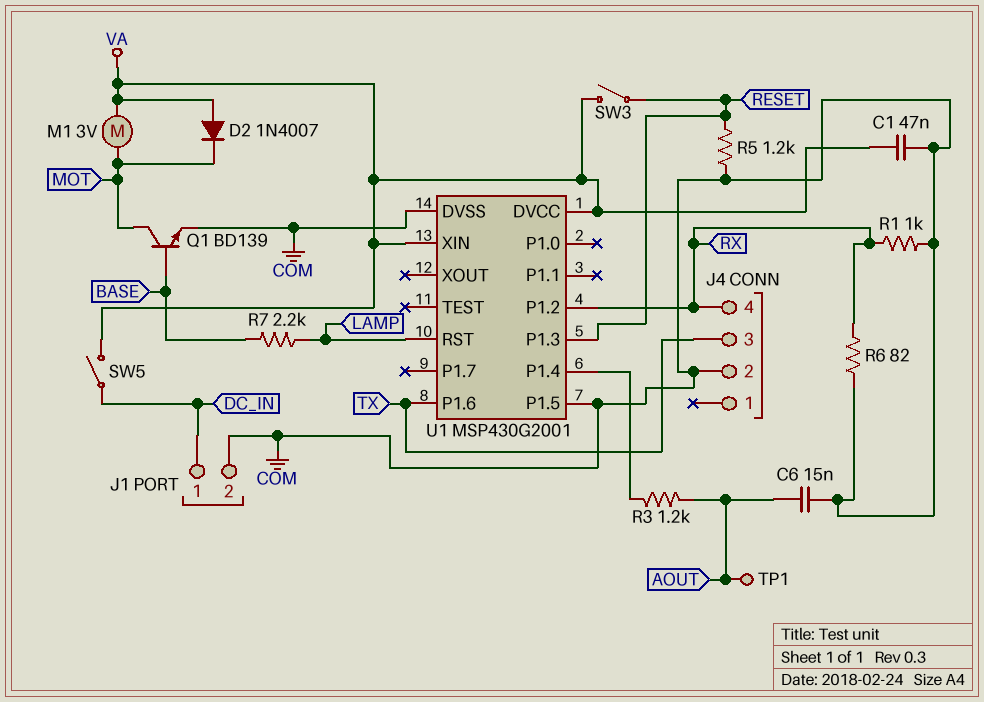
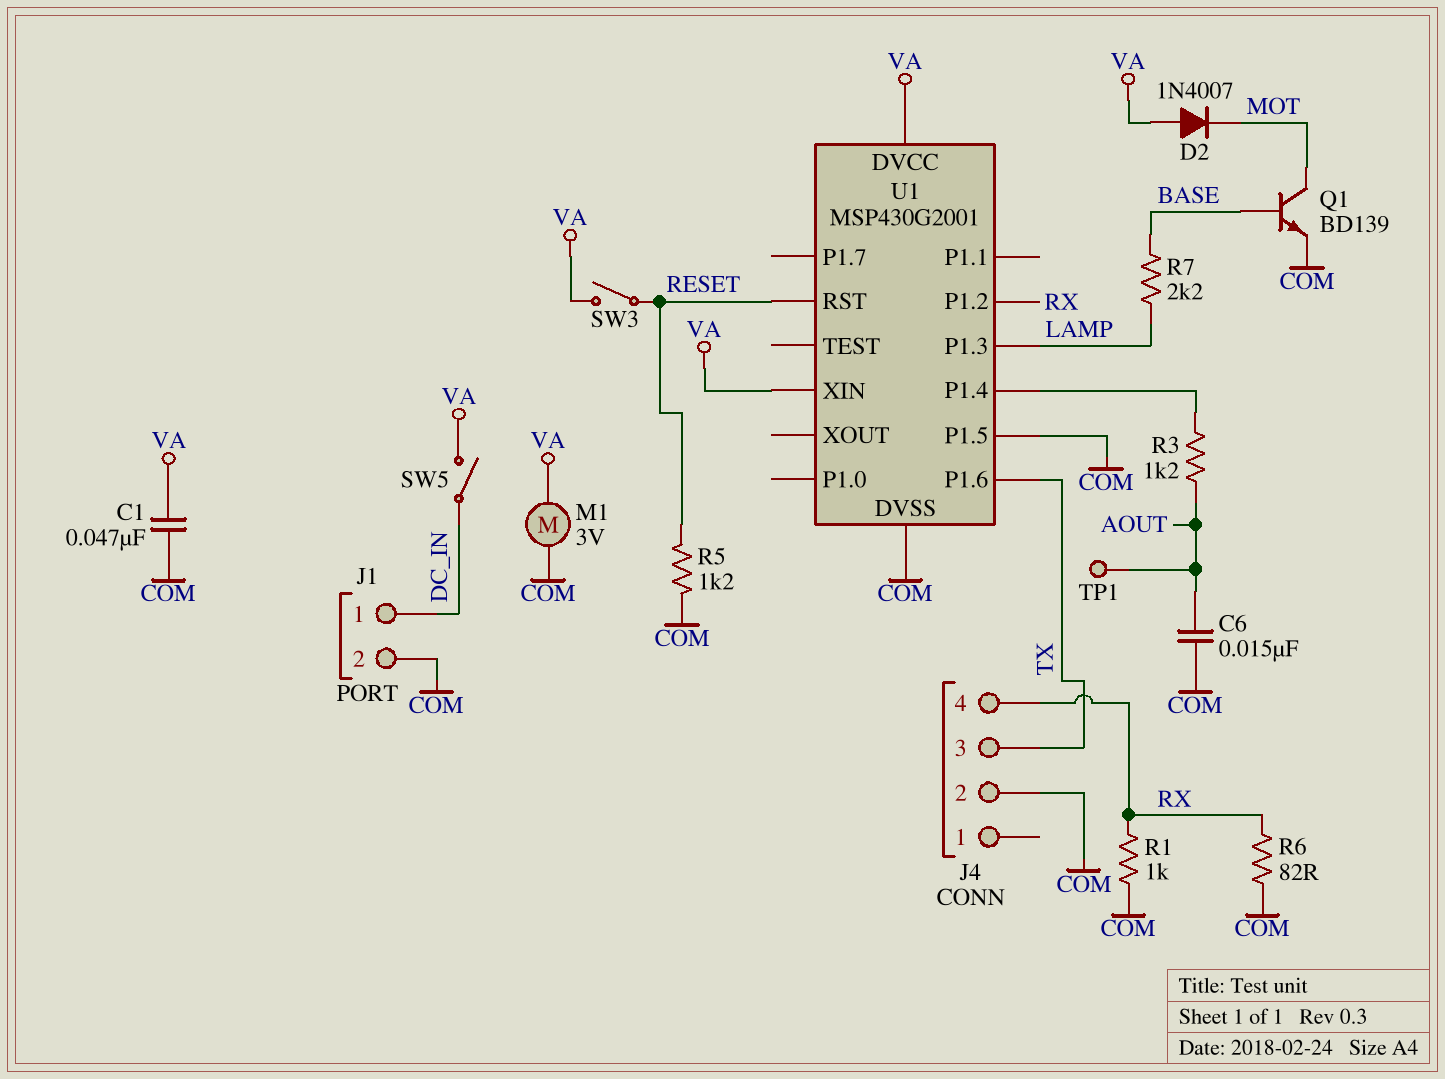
M1: motor 3V (MOT, VA) -> motor 3V (COM, VA)
U1 pin P1.3: RESET -> LAMP
U1 pin RST: LAMP -> RESET

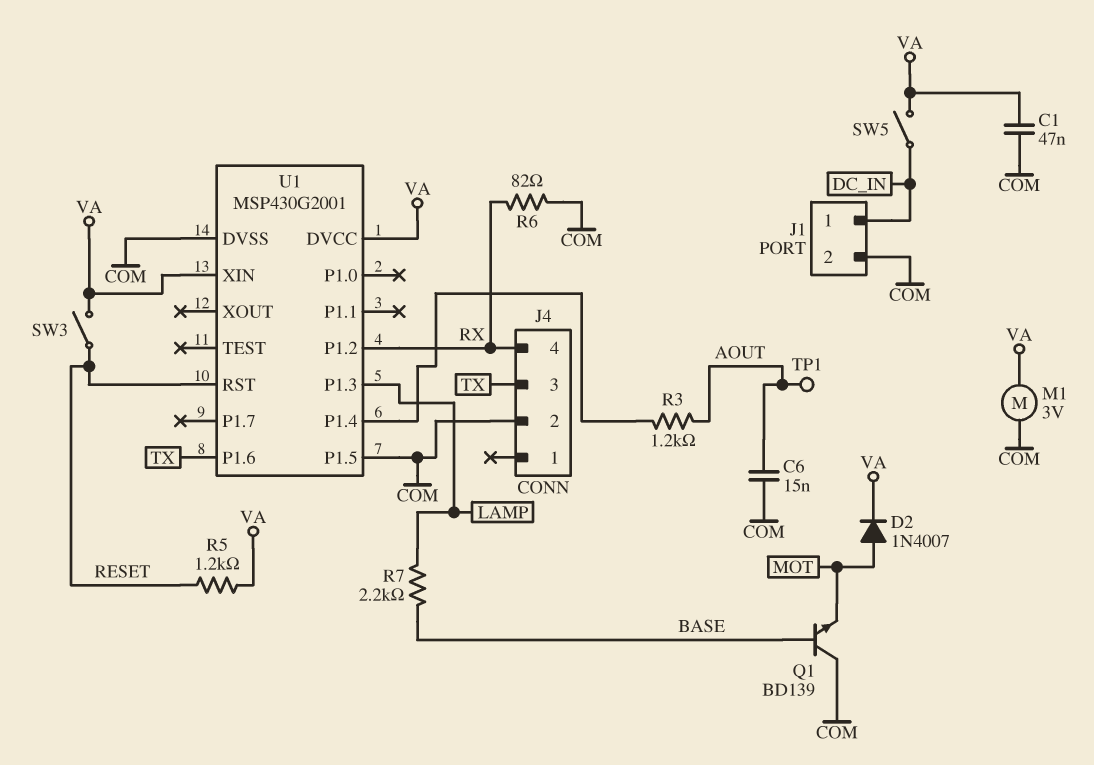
D2: diode 1N4007 (A VA, K MOT) -> diode 1N4007 (A MOT, K VA)
Q1: NPN BD139 (B BASE, C MOT, E COM) -> NPN BD139 (B BASE, C COM, E MOT)
R1: 1k (COM, RX) -> none
R5: 1.2k (COM, RESET) -> 1.2k (RESET, VA)

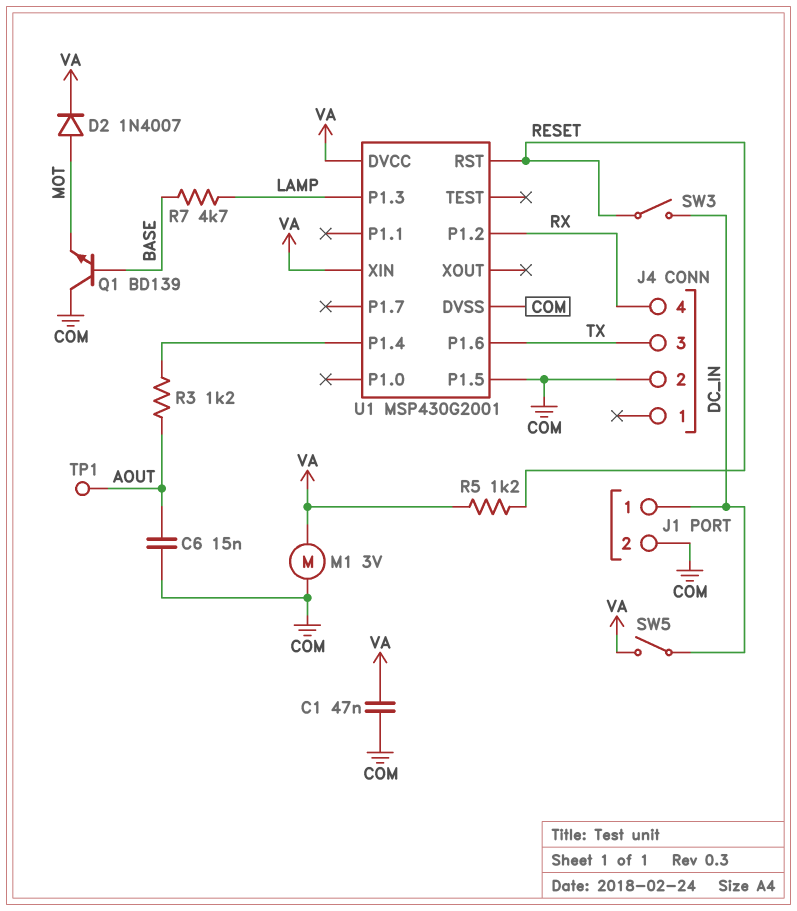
R6: 82 (COM, RX) -> none
R7: 2.2k (BASE, LAMP) -> 4.7k (BASE, LAMP)
SW3: switch (RESET, VA) -> switch (DC_IN, RESET)

